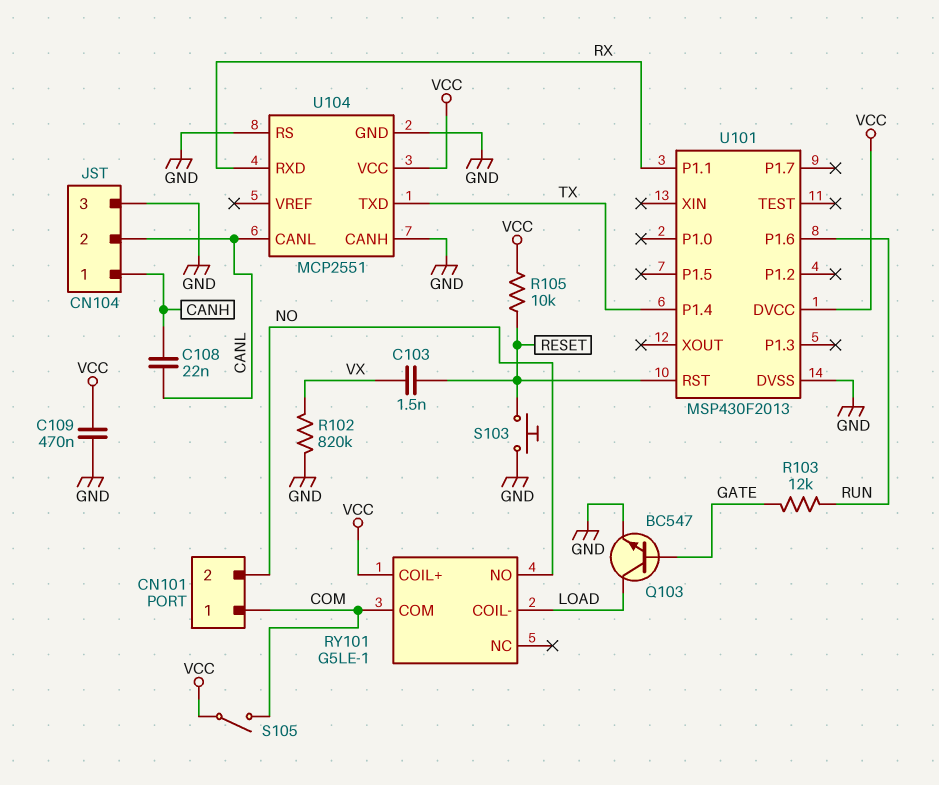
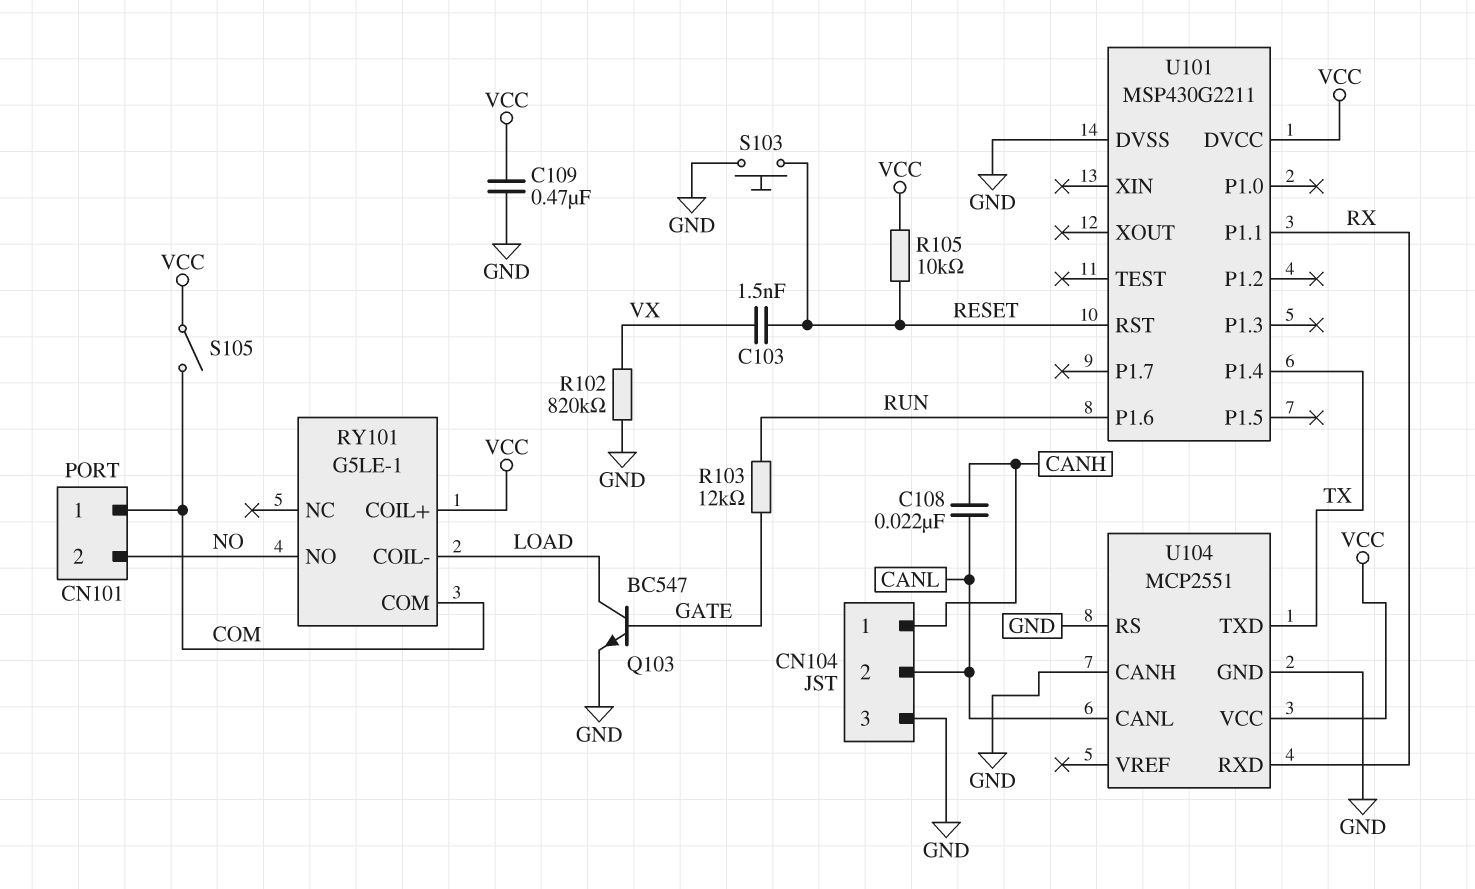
U101: MSP430F2013 -> MSP430G2211

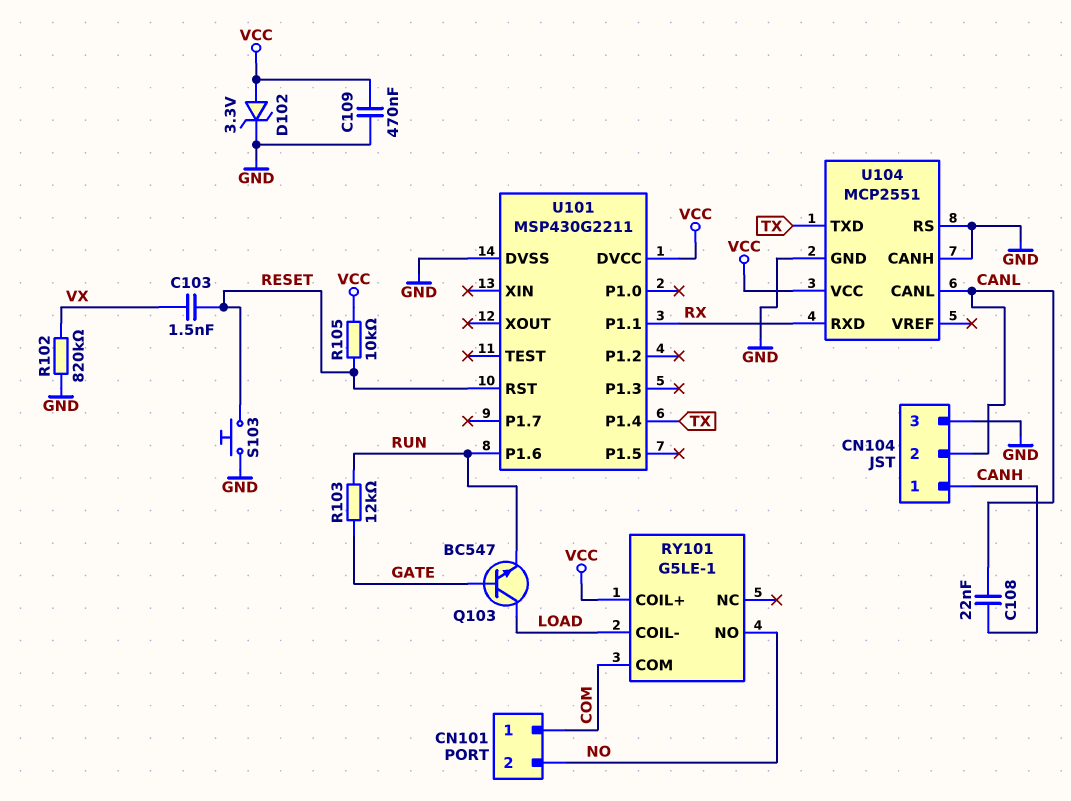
D102: none -> zener 3.3V (A VCC, K GND)
Q103: NPN BC547 (B GATE, C LOAD, E GND) -> NPN BC547 (B GATE, C LOAD, E RUN)
S105: switch (COM, VCC) -> none

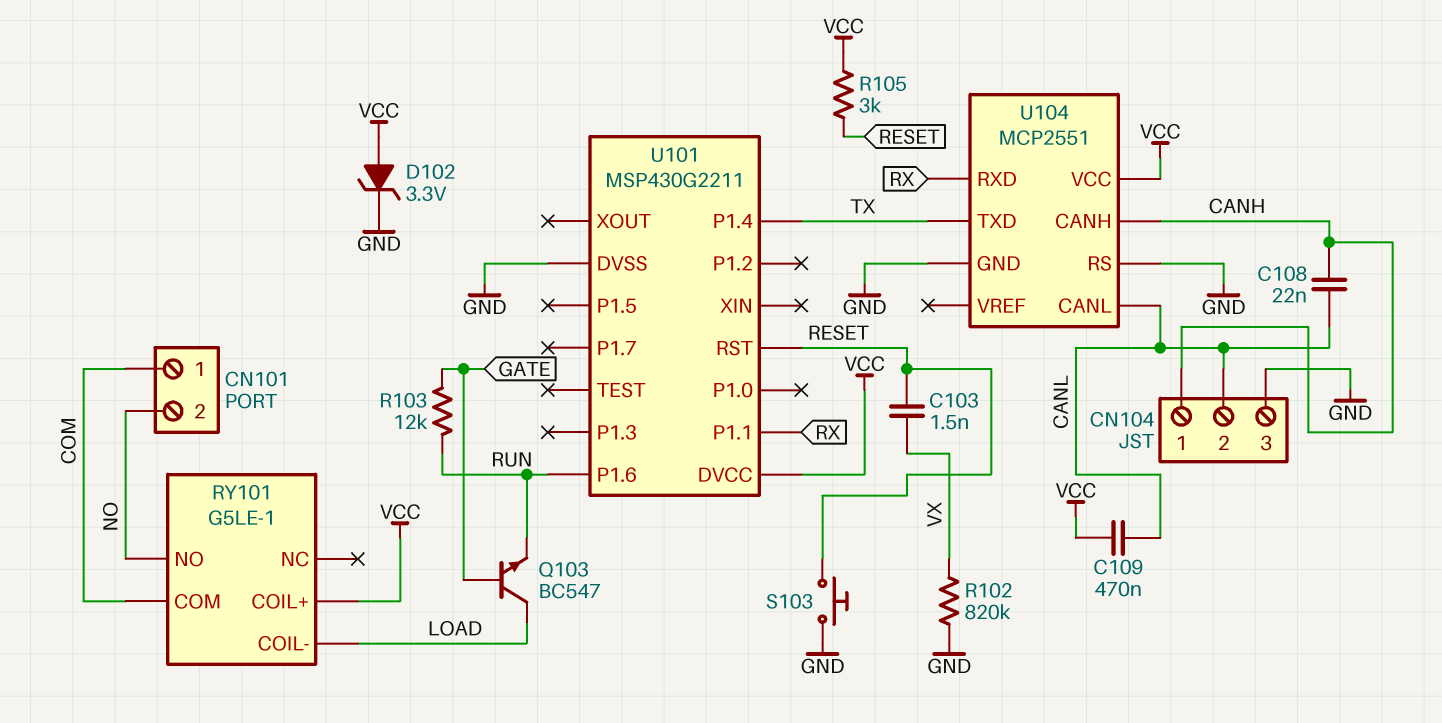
C109: 470nF (GND, VCC) -> 470nF (CANL, VCC)
R105: 10k (RESET, VCC) -> 3k (RESET, VCC)
U104 pin CANH: GND -> CANH

